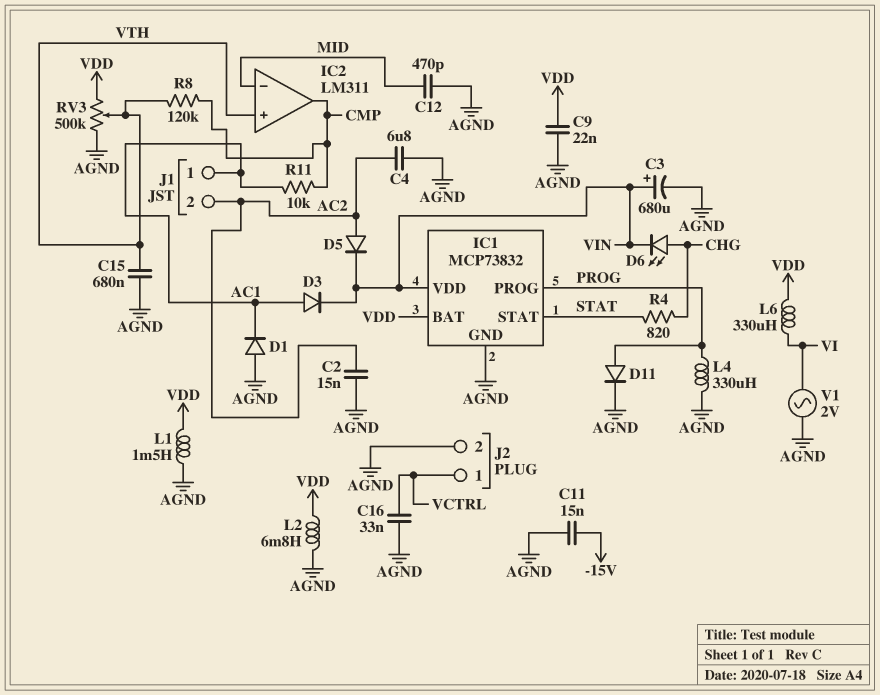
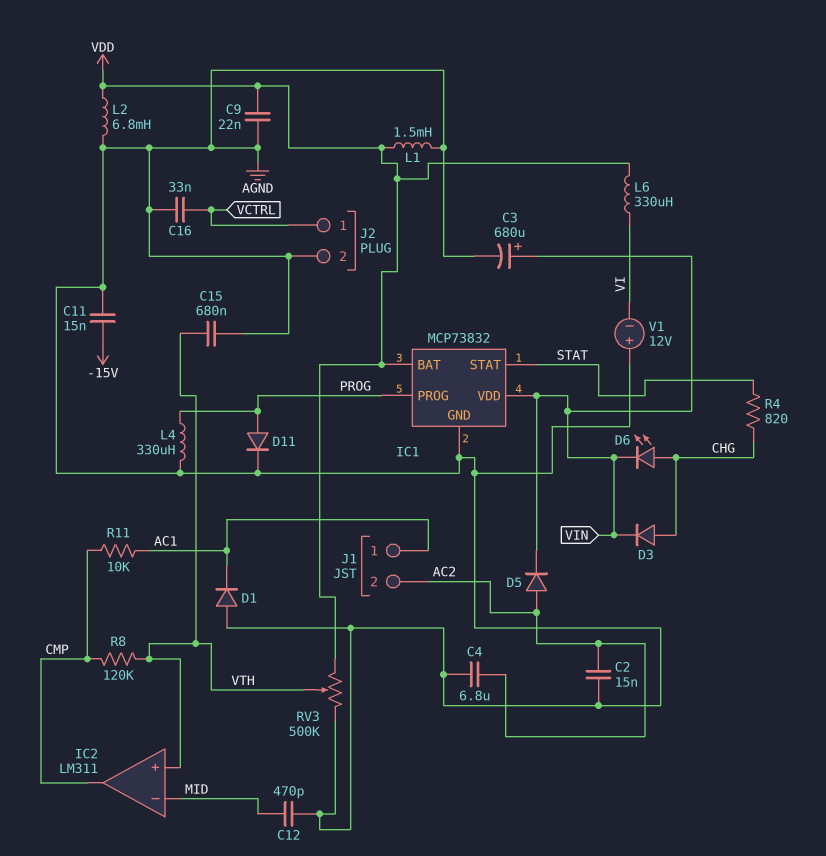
D3: diode (A AC1, K VIN) -> diode (A CHG, K VIN)
V1: AC 2V (AGND, VI) -> 12V (plus AGND, minus VI)

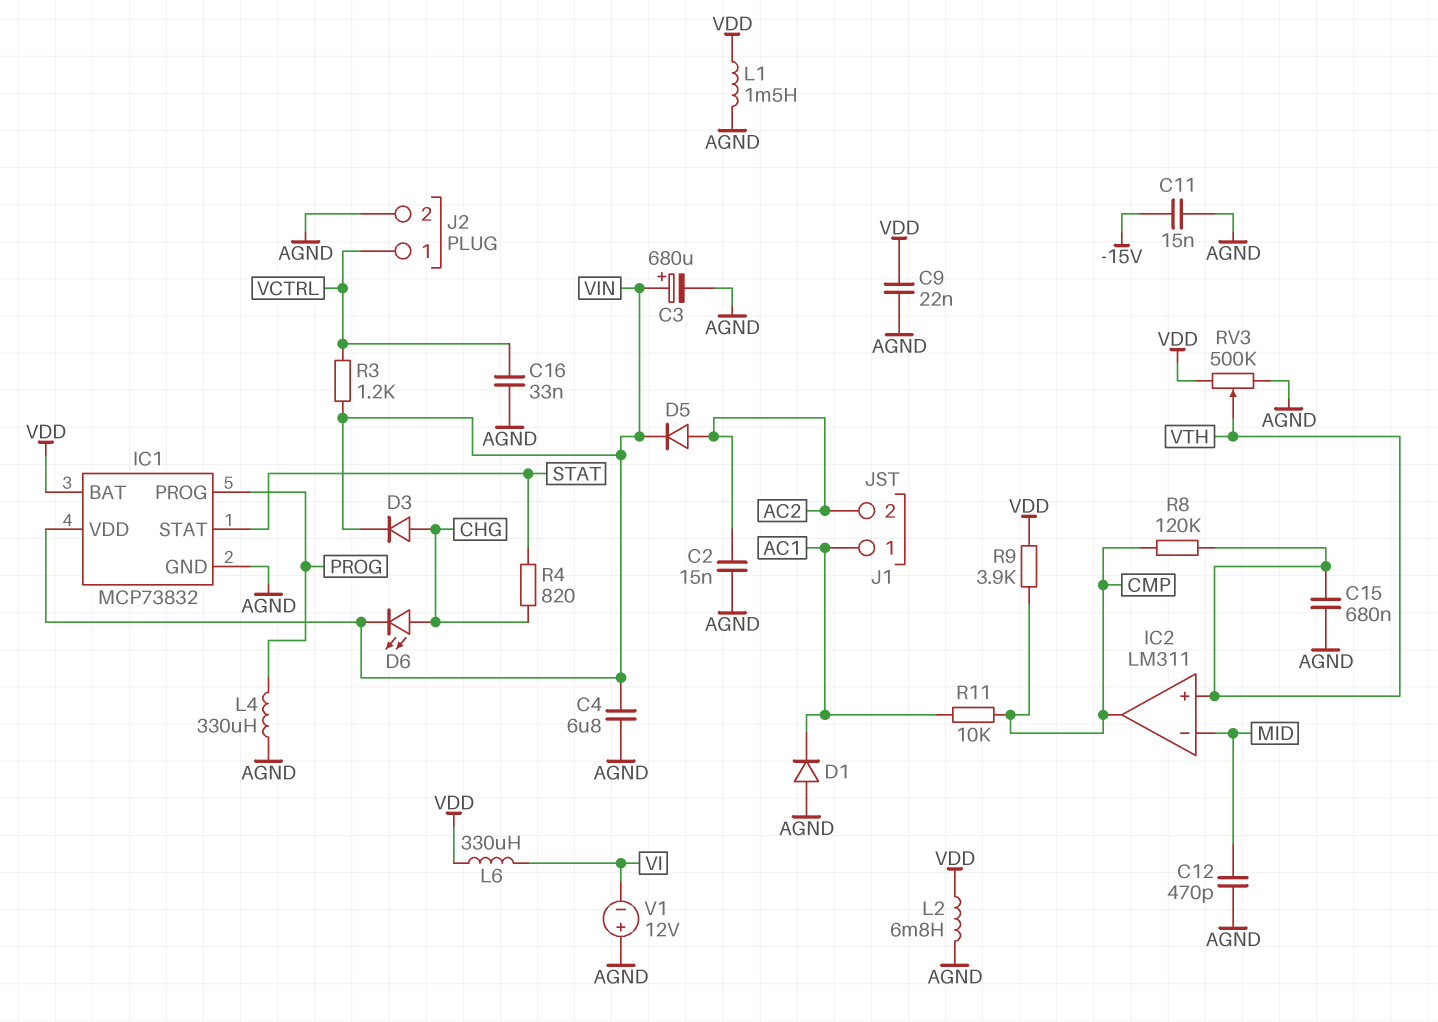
C4: 6.8uF (AC2, AGND) -> 6.8uF (AGND, VIN)
D11: diode (A PROG, K AGND) -> none
R3: none -> 1.2k (VCTRL, VIN)
R9: none -> 3.9k (CMP, VDD)

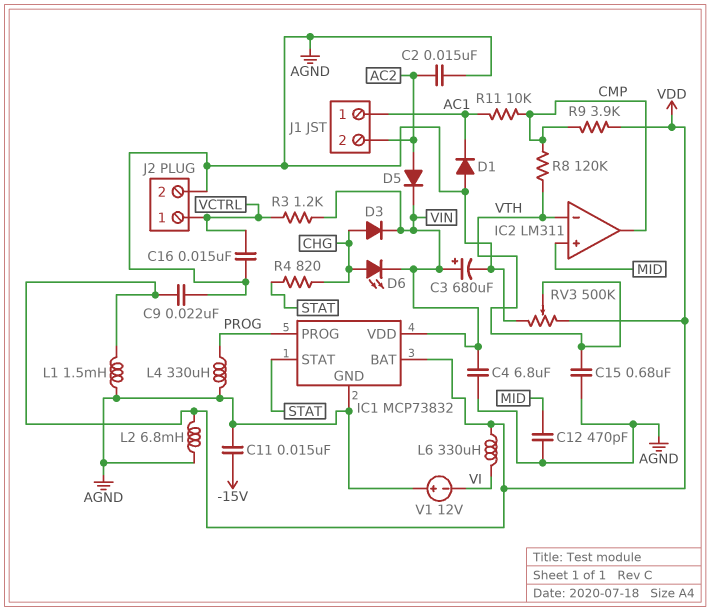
C16: 33nF (AGND, VCTRL) -> 15nF (AGND, VCTRL)
IC2 pin in+: VTH -> MID
IC2 pin in-: MID -> VTH

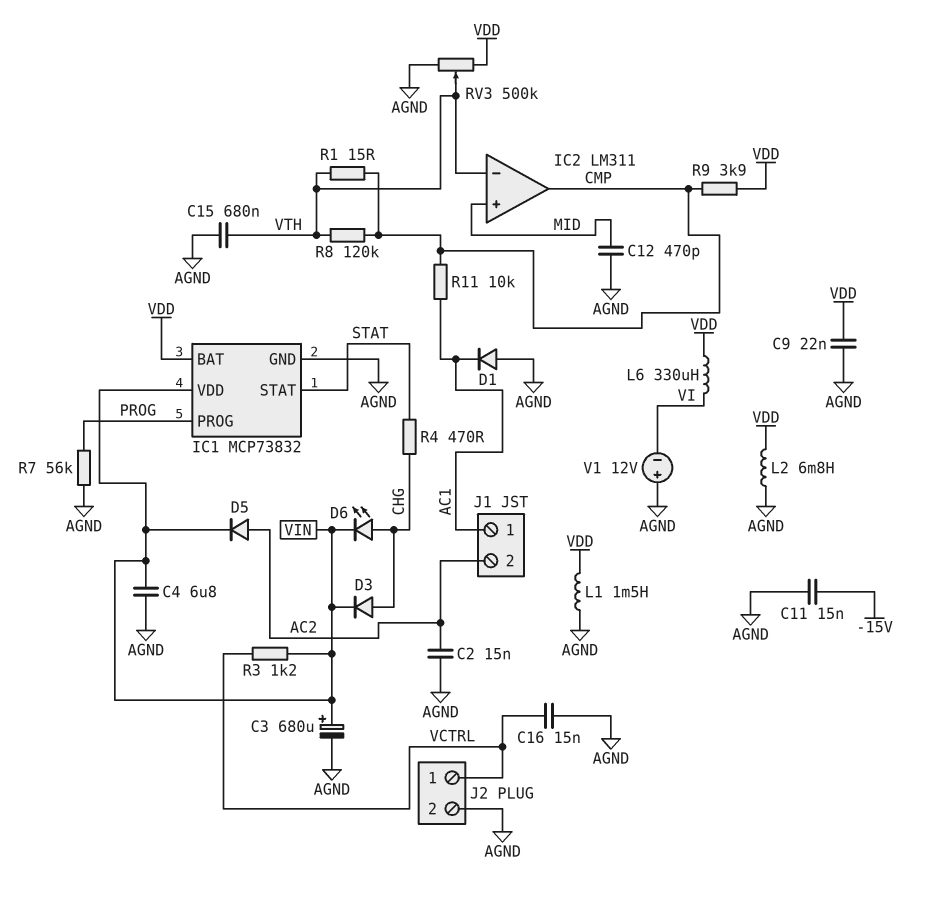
L4: 330uH (AGND, PROG) -> none
R1: none -> 15 (CMP, VTH)
R4: 820 (CHG, STAT) -> 470 (CHG, STAT)
R7: none -> 56k (AGND, PROG)

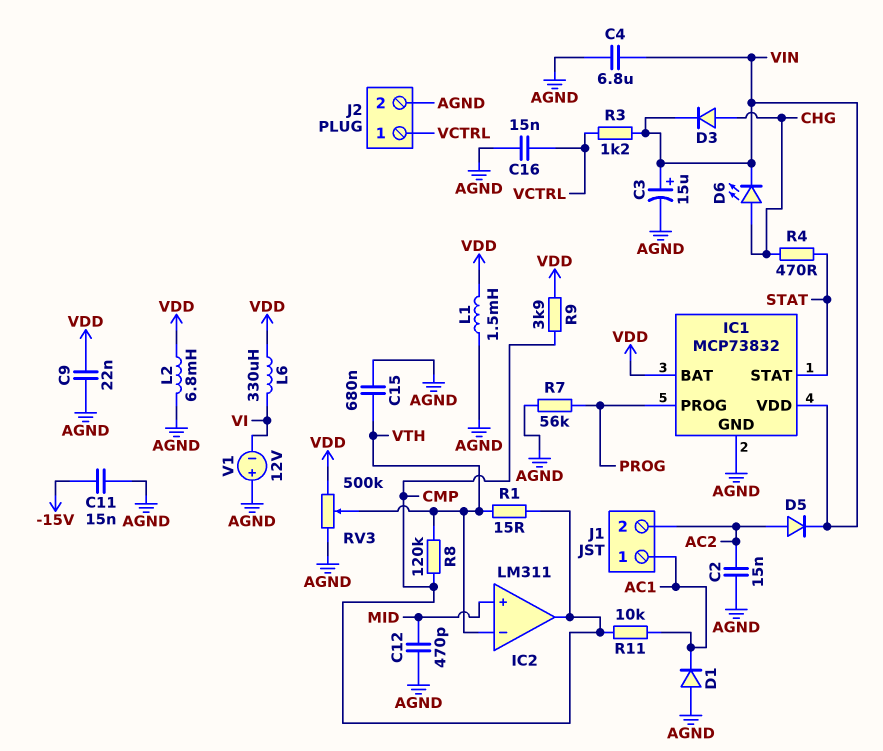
C3: 680uF (plus VIN, minus AGND) -> 15uF (plus VIN, minus AGND)

